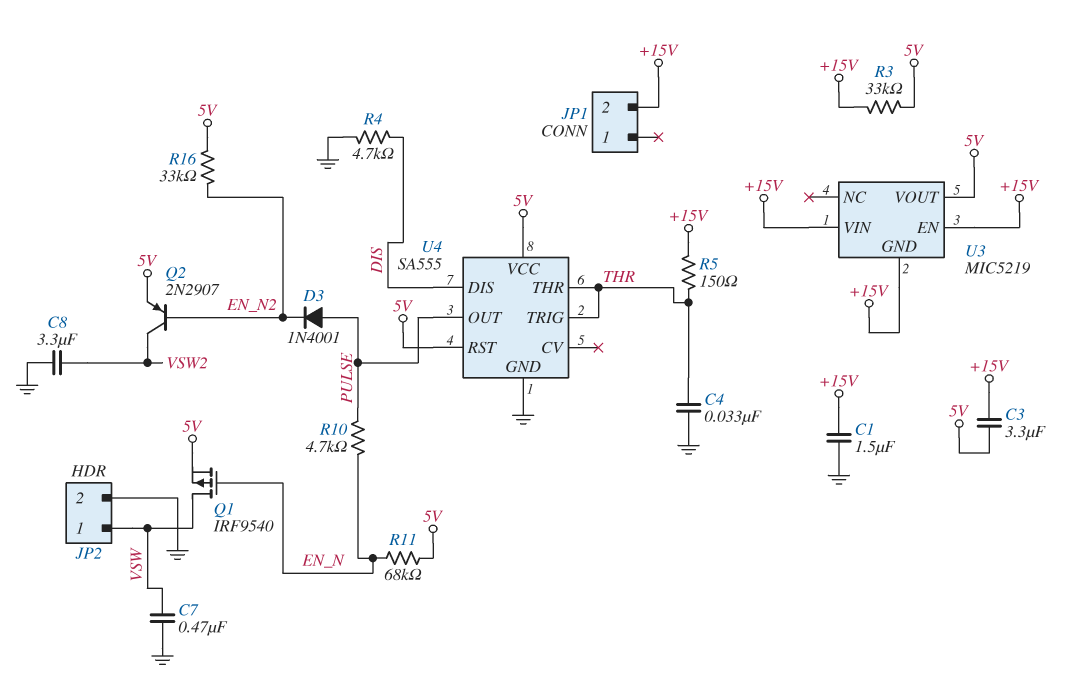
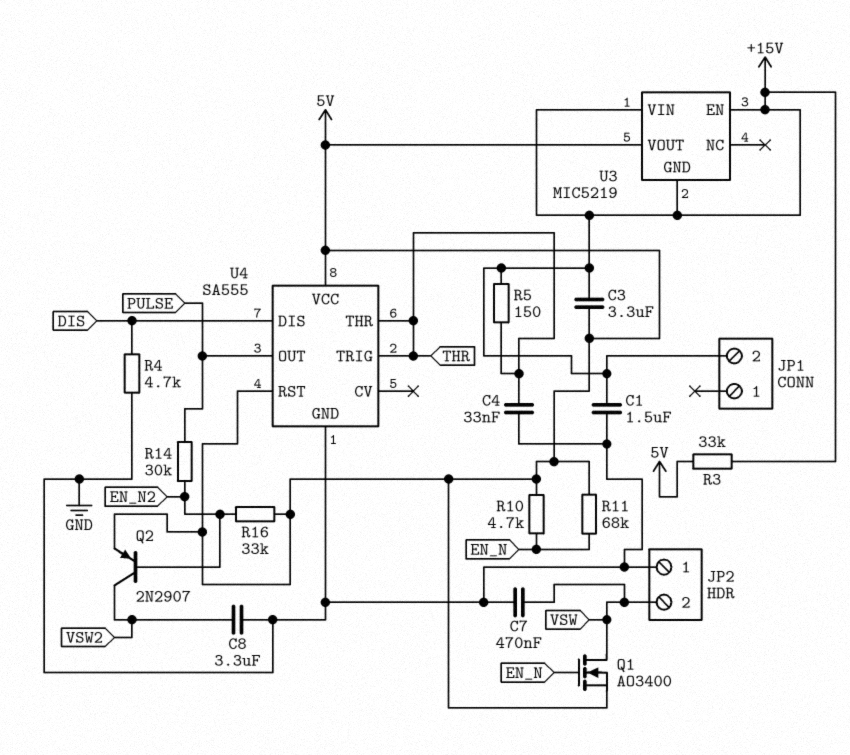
D3: diode 1N4001 (A PULSE, K EN_N2) -> none
JP2 pin 1: VSW -> GND
JP2 pin 2: GND -> VSW
Q1: PMOS IRF9540 (G EN_N, D VSW, S 5V) -> NMOS AO3400 (G EN_N, D VSW, S 5V)
R10: 4.7k (EN_N, PULSE) -> 4.7k (5V, EN_N)
R14: none -> 30k (EN_N2, PULSE)

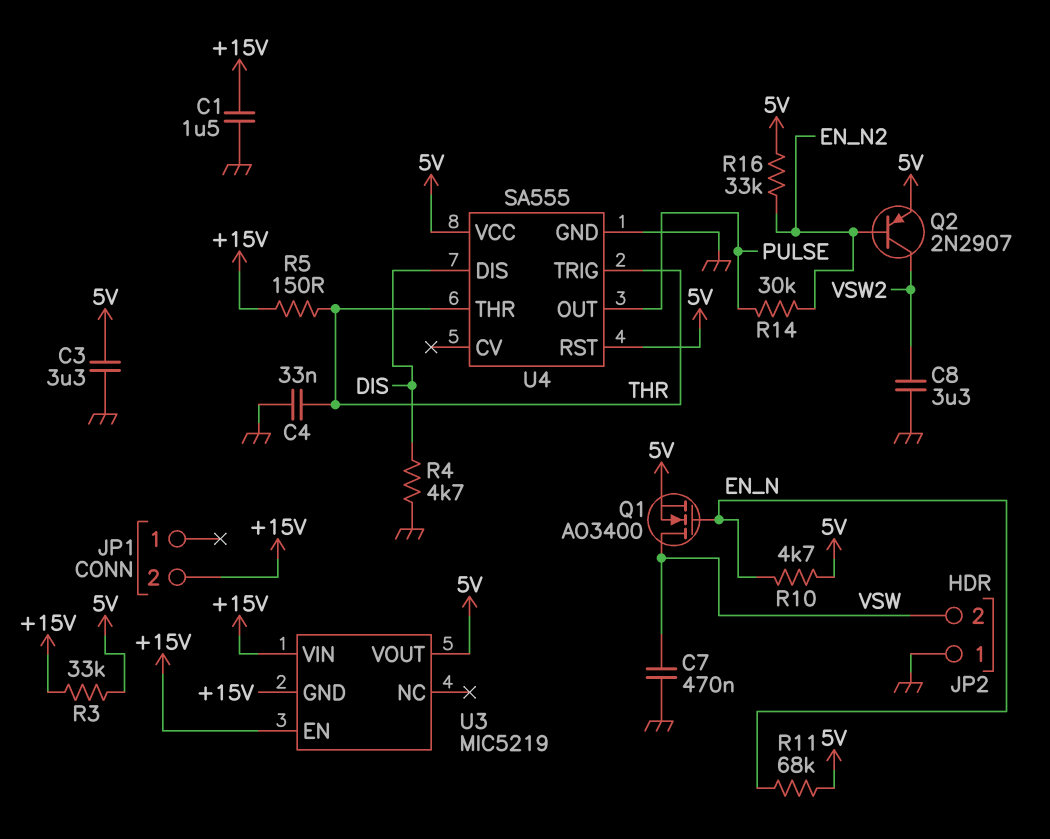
C3: 3.3uF (+15V, 5V) -> 3.3uF (5V, GND)

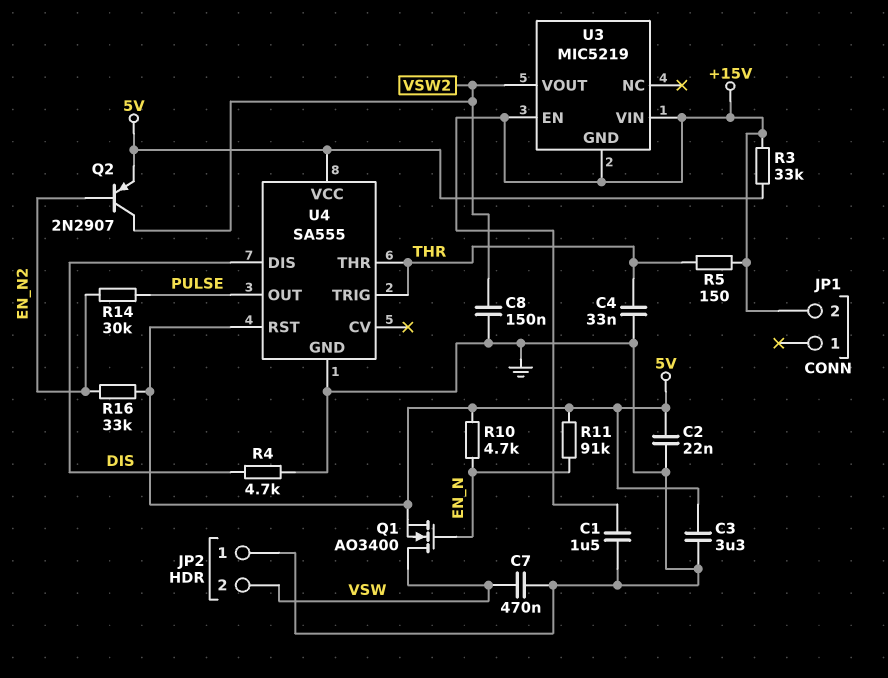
C2: none -> 22nF (5V, GND)
C8: 3.3uF (GND, VSW2) -> 150nF (GND, VSW2)
R11: 68k (5V, EN_N) -> 91k (5V, EN_N)
U3 pin VOUT: 5V -> VSW2

